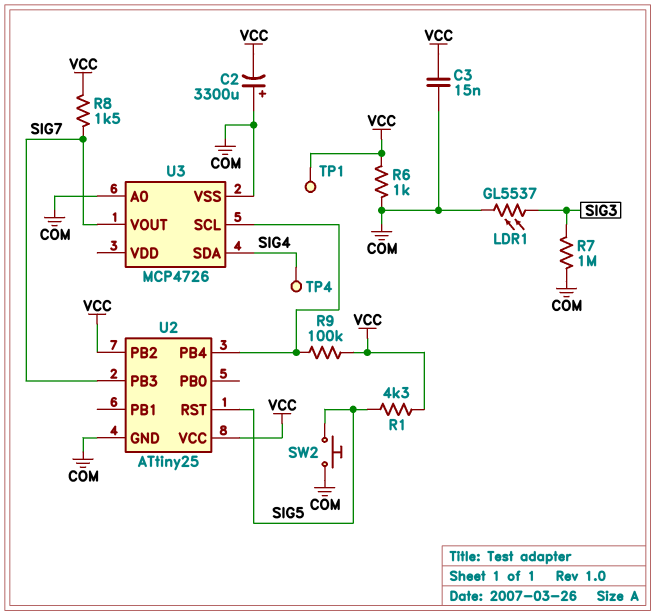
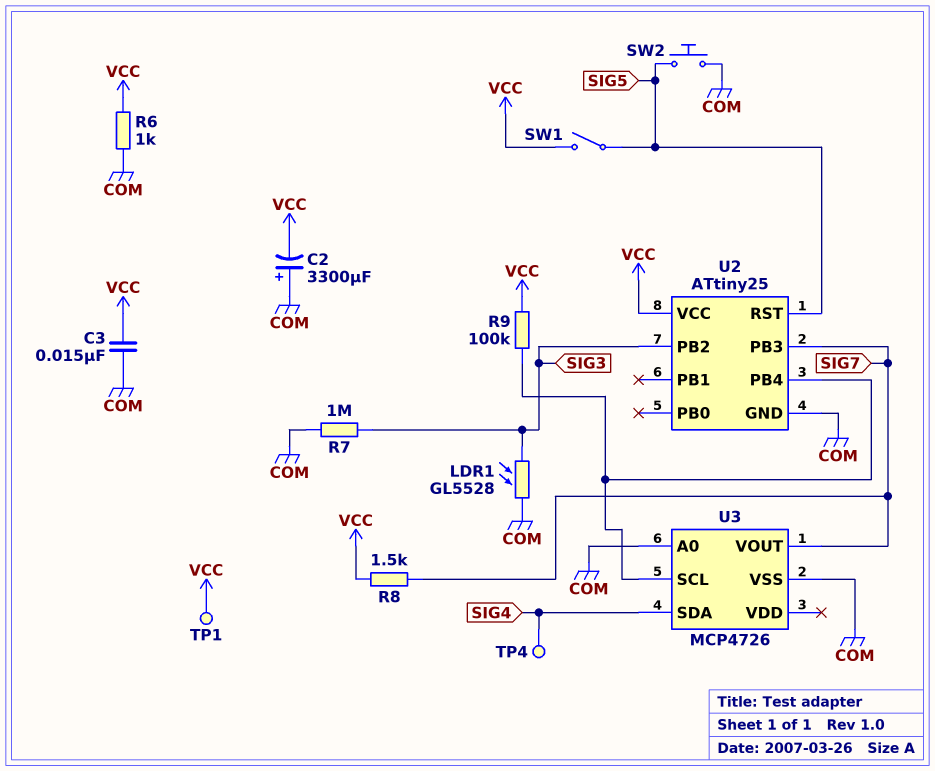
LDR1: GL5537 (COM, SIG3) -> GL5528 (COM, SIG3)
R1: 4.3k (SIG5, VCC) -> none
SW1: none -> switch (SIG5, VCC)
U2 pin PB2: VCC -> SIG3

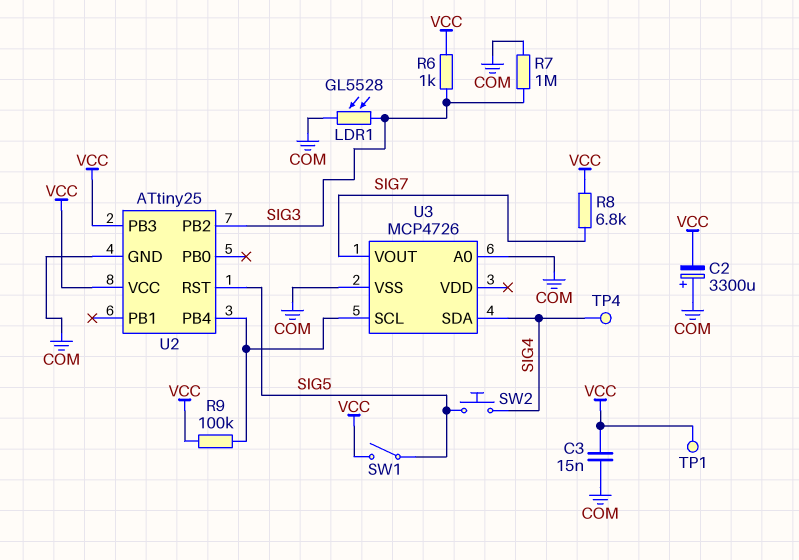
R6: 1k (COM, VCC) -> 1k (SIG3, VCC)
R8: 1.5k (SIG7, VCC) -> 6.8k (SIG7, VCC)
SW2: button (COM, SIG5) -> button (SIG4, SIG5)
U2 pin PB3: SIG7 -> VCC

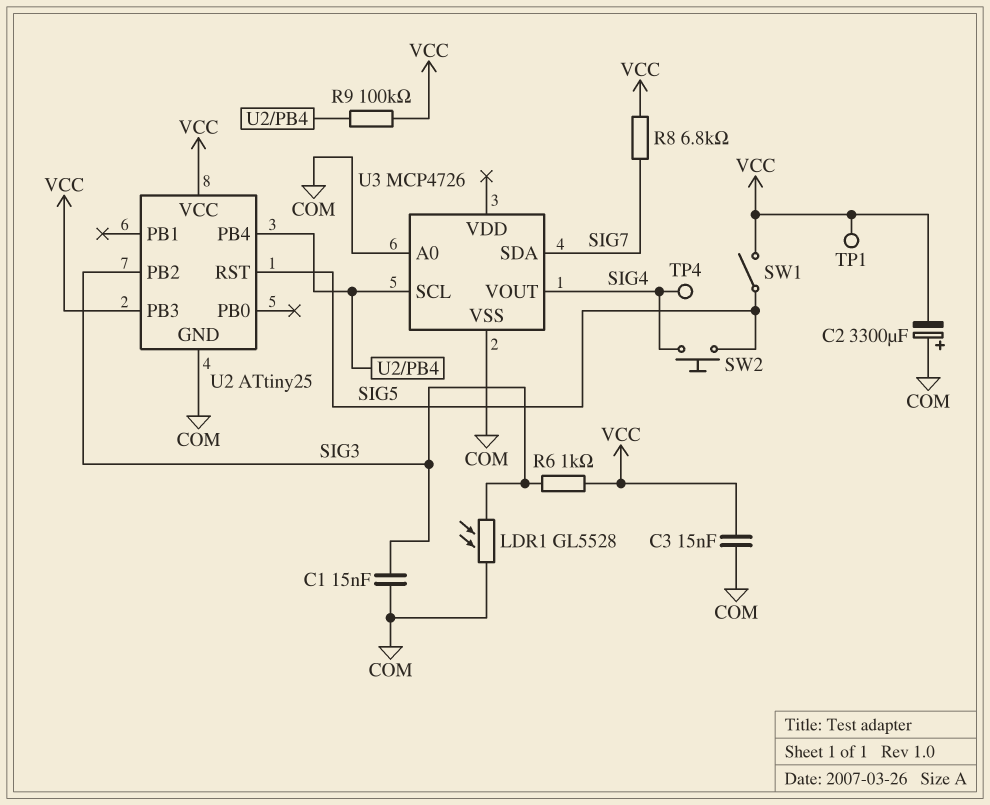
C1: none -> 15nF (COM, SIG3)
R7: 1M (COM, SIG3) -> none
U3 pin SDA: SIG4 -> SIG7
U3 pin VOUT: SIG7 -> SIG4

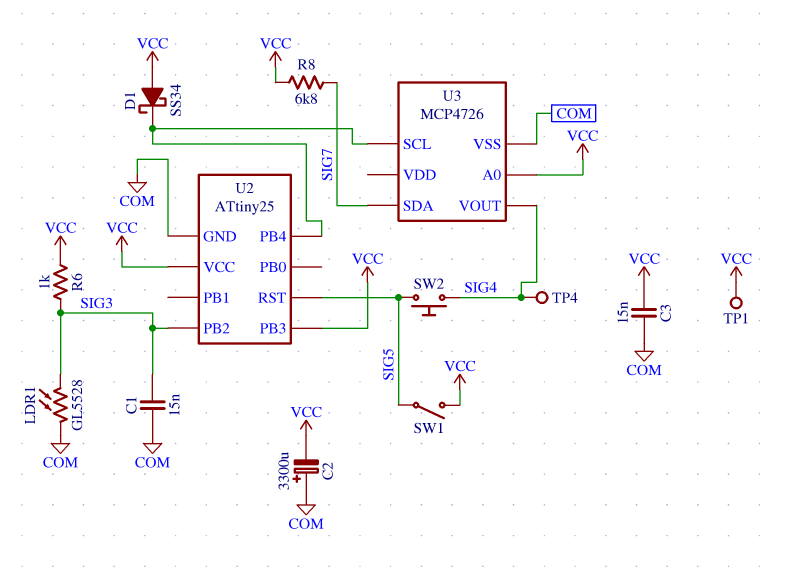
D1: none -> schottky SS34 (A VCC, K U2/PB4)
R9: 100k (U2/PB4, VCC) -> none
U3 pin A0: COM -> VCC

